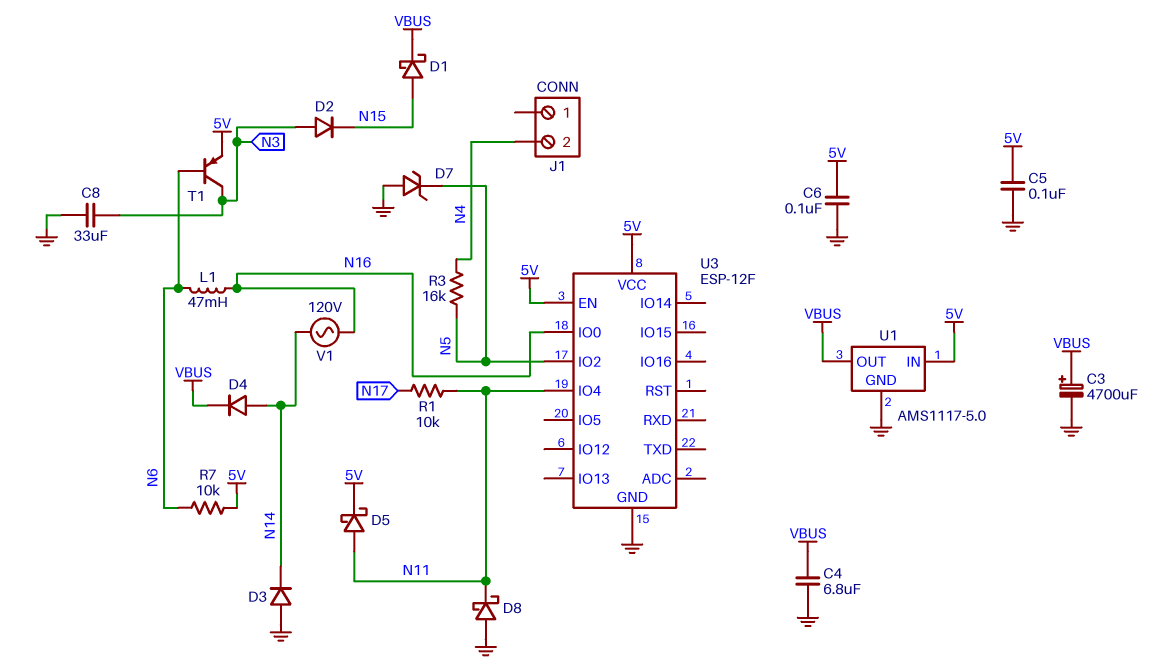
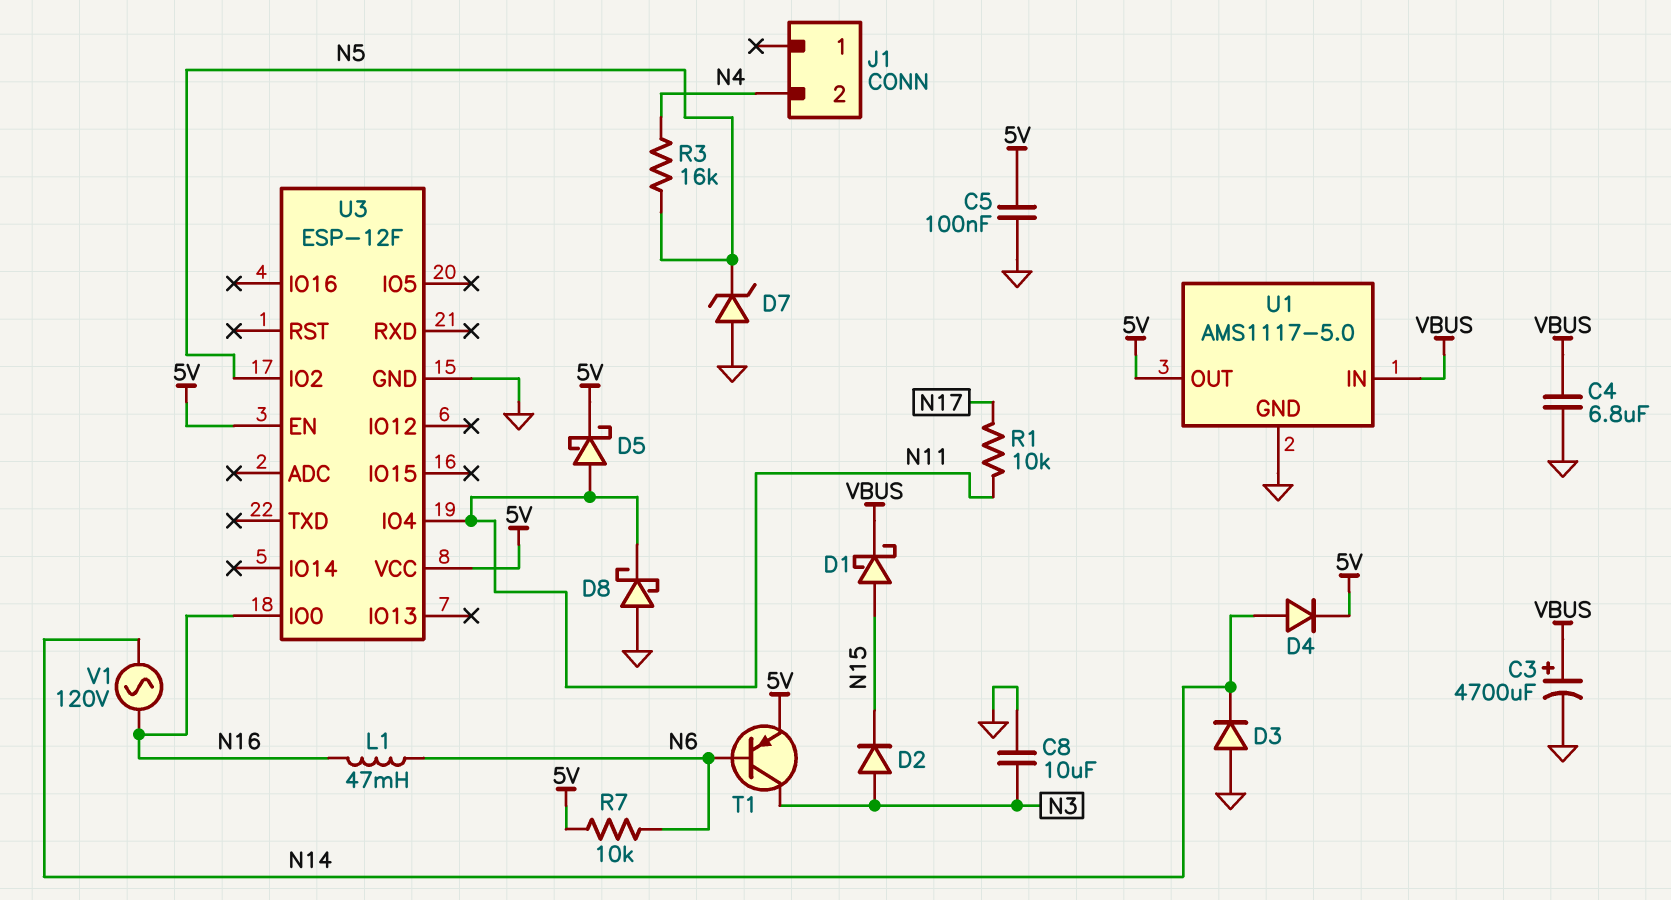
C6: 100nF (5V, GND) -> none
C8: 33uF (GND, N3) -> 10uF (GND, N3)
D4: diode (A N14, K VBUS) -> diode (A N14, K 5V)
U1 pin IN: 5V -> VBUS
U1 pin OUT: VBUS -> 5V

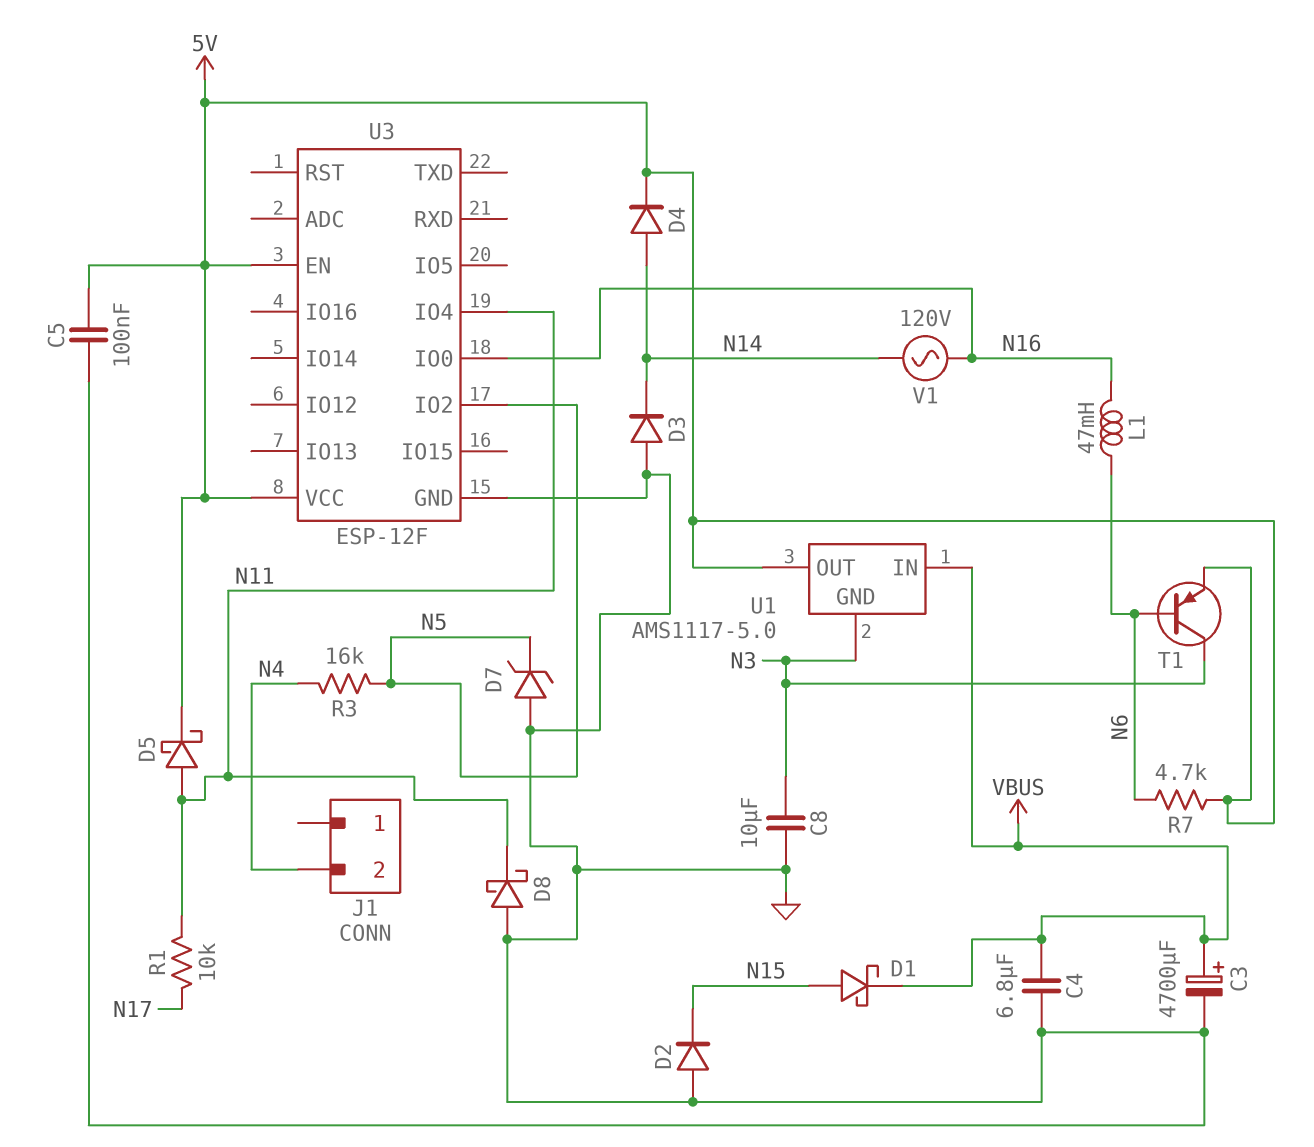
D2: diode (A N3, K N15) -> diode (A GND, K N15)
R7: 10k (5V, N6) -> 4.7k (5V, N6)
U1 pin GND: GND -> N3

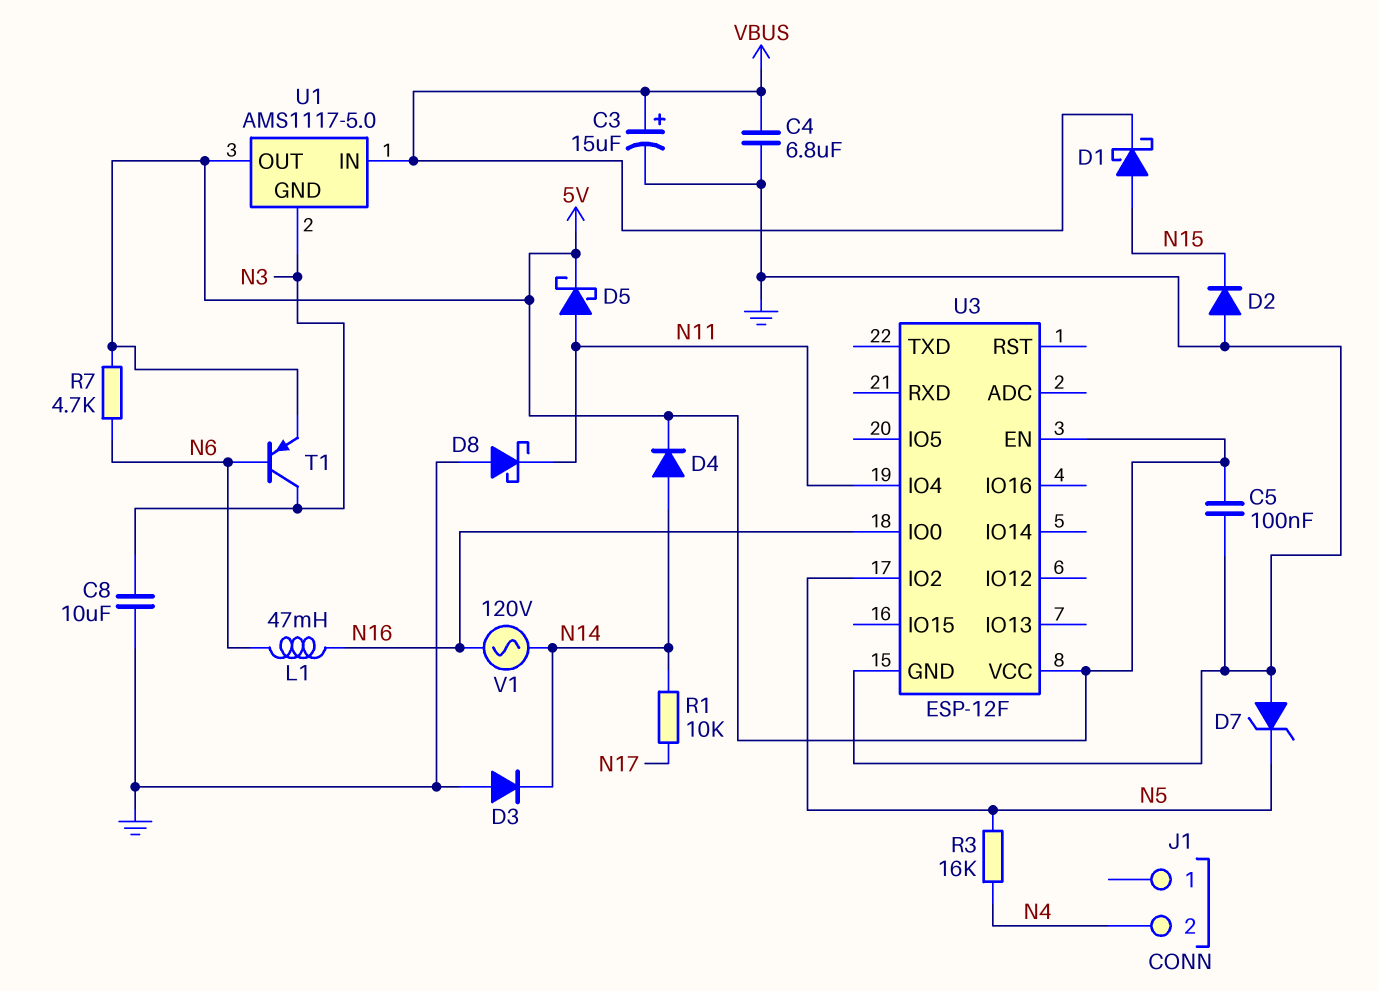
C3: 4700uF (plus VBUS, minus GND) -> 15uF (plus VBUS, minus GND)
R1: 10k (N11, N17) -> 10k (N14, N17)

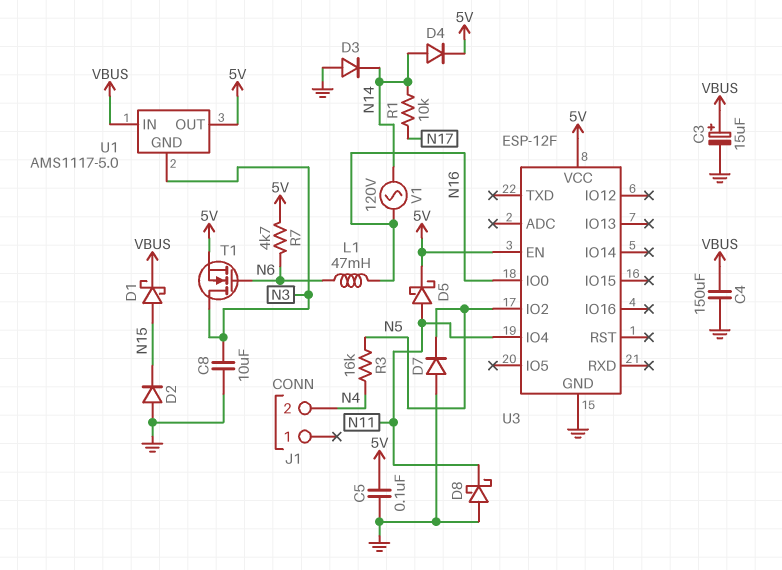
C4: 6.8uF (GND, VBUS) -> 150uF (GND, VBUS)
D7: zener (A GND, K N5) -> diode (A GND, K N5)
T1: PNP (B N6, C N3, E 5V) -> NMOS (G N6, D N3, S 5V)

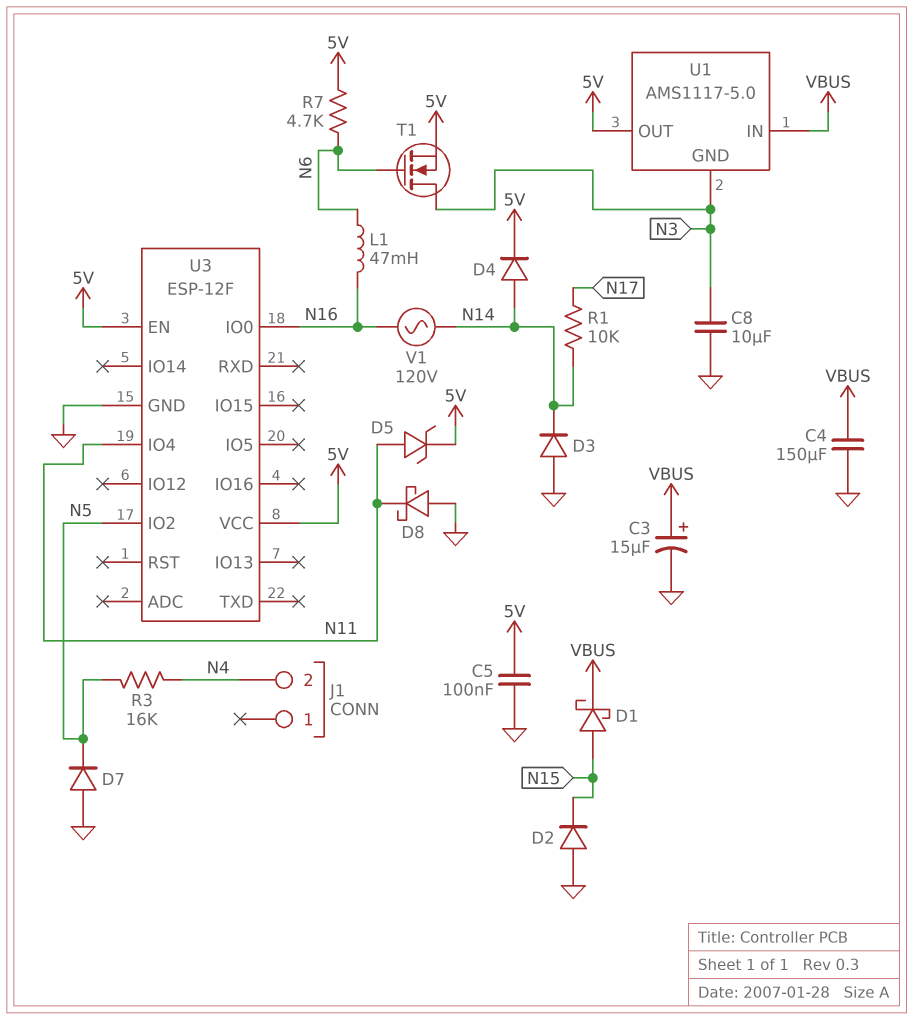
D5: schottky (A N11, K 5V) -> zener (A N11, K 5V)

